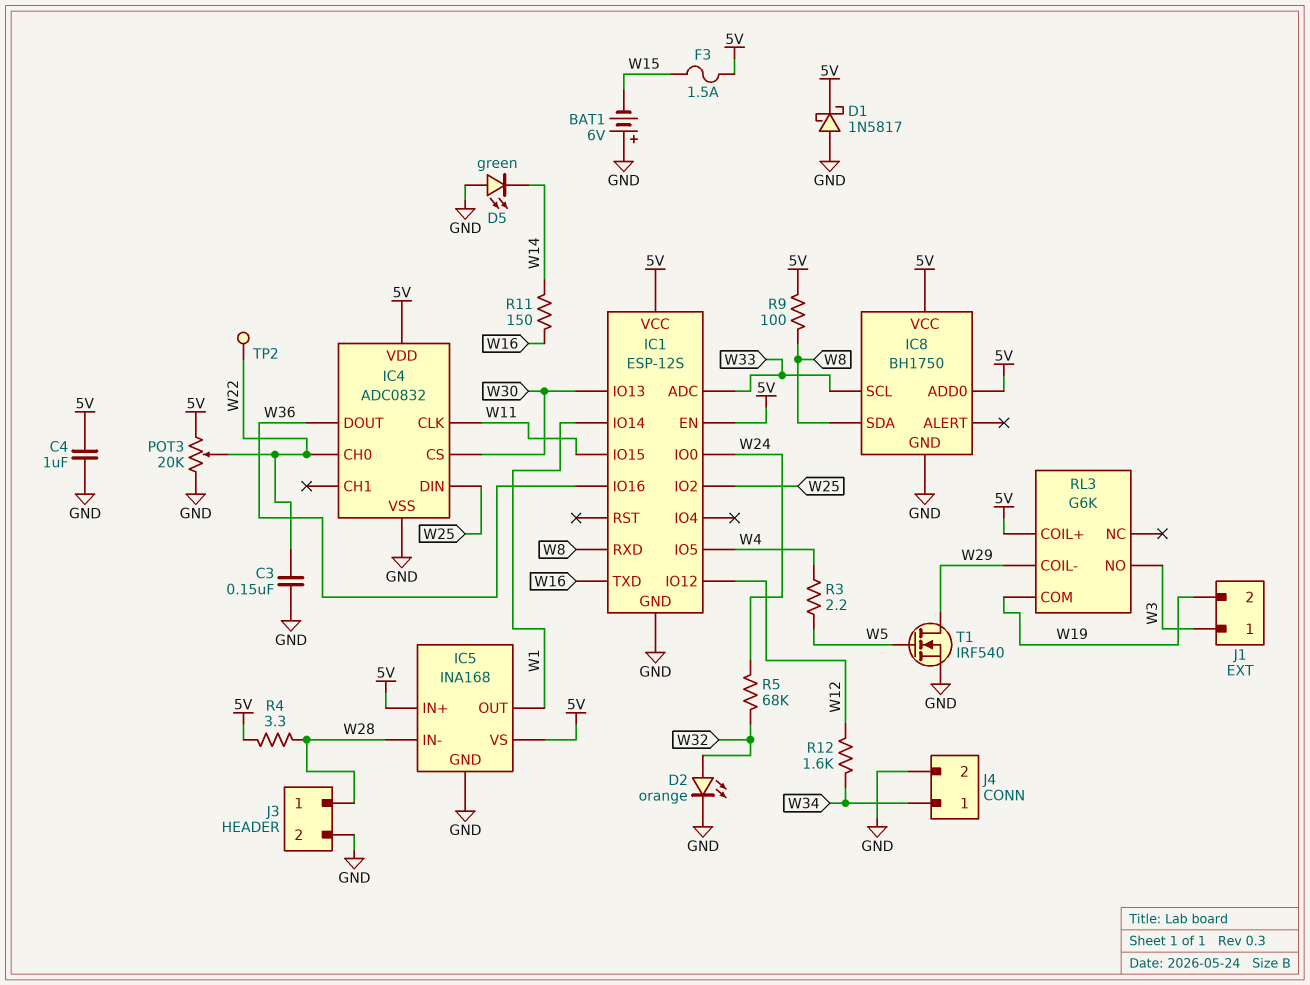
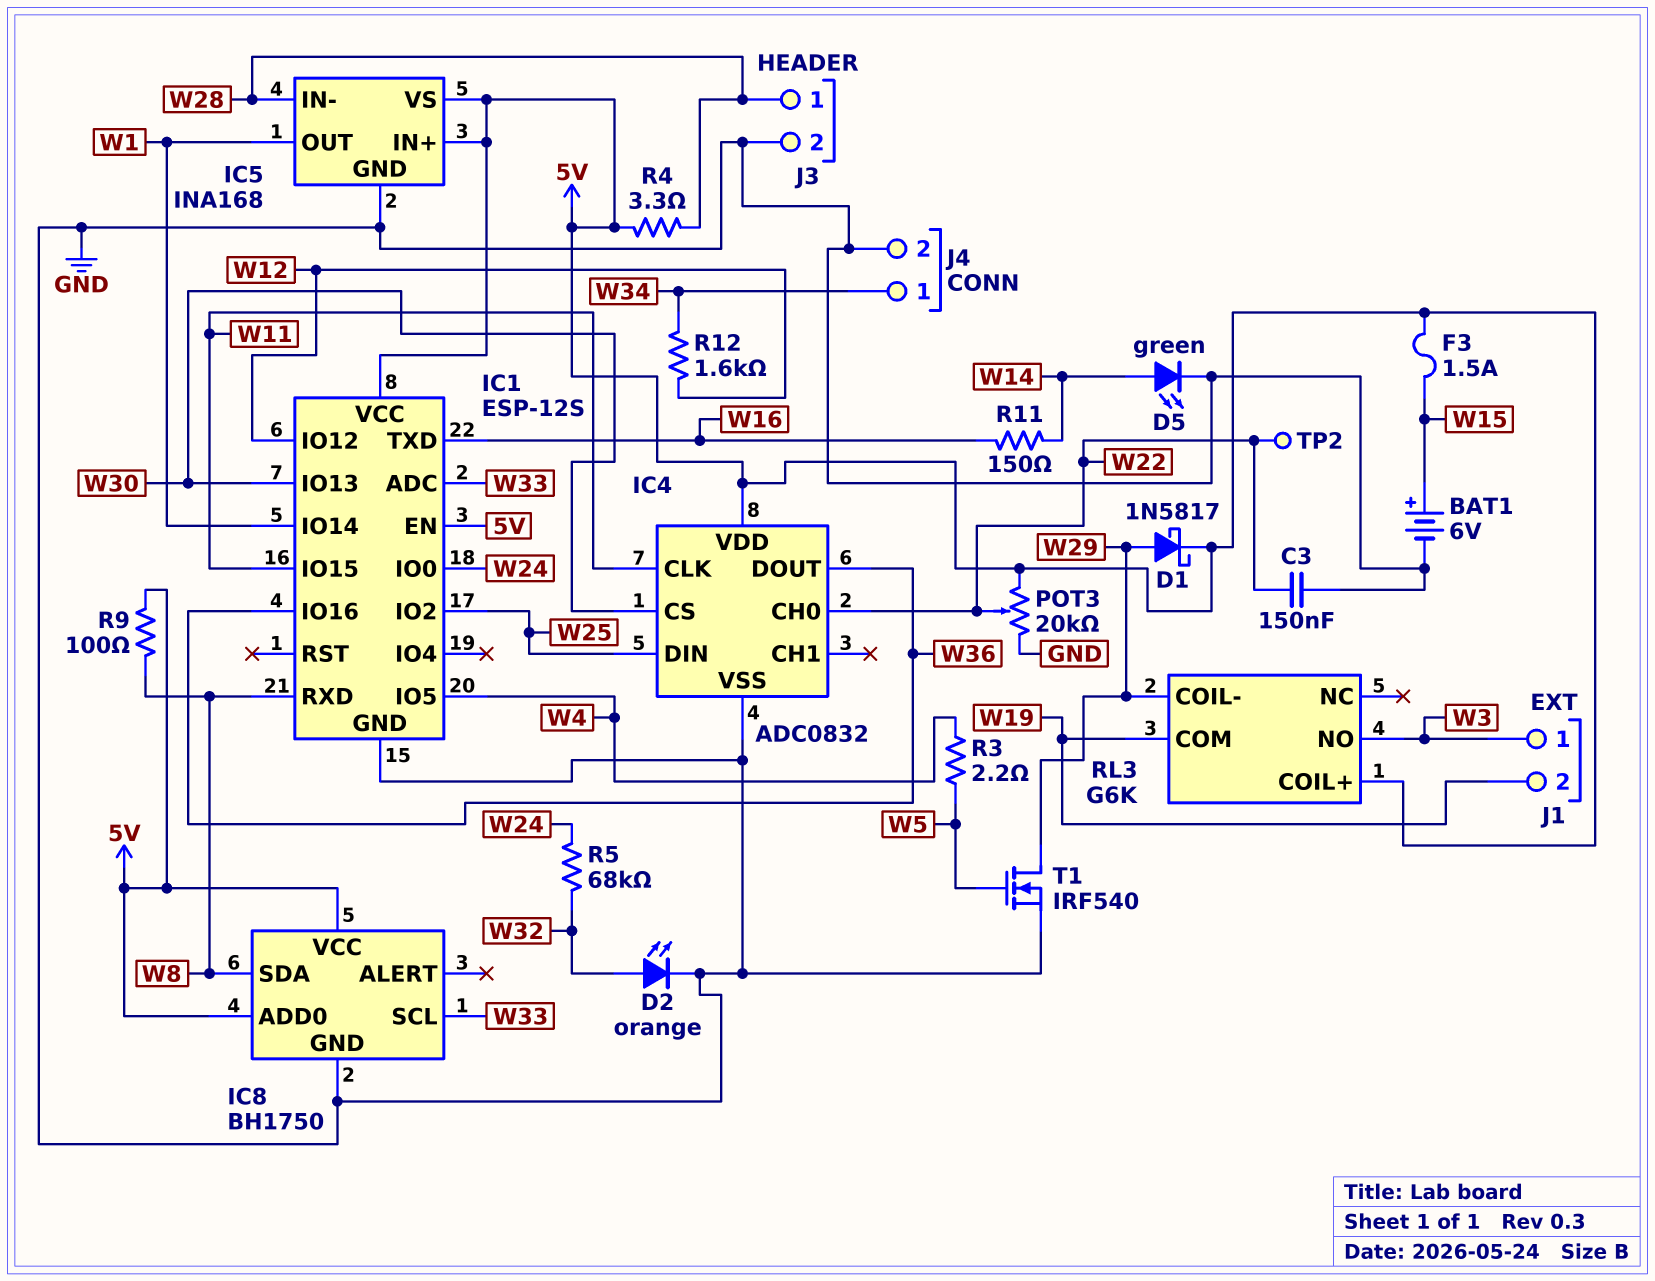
BAT1: 6V (plus GND, minus W15) -> 6V (plus W15, minus GND)
C4: 1uF (5V, GND) -> none
D1: schottky 1N5817 (A GND, K 5V) -> schottky 1N5817 (A W29, K 5V)
D5: LED green (A GND, K W14) -> LED green (A W14, K GND)

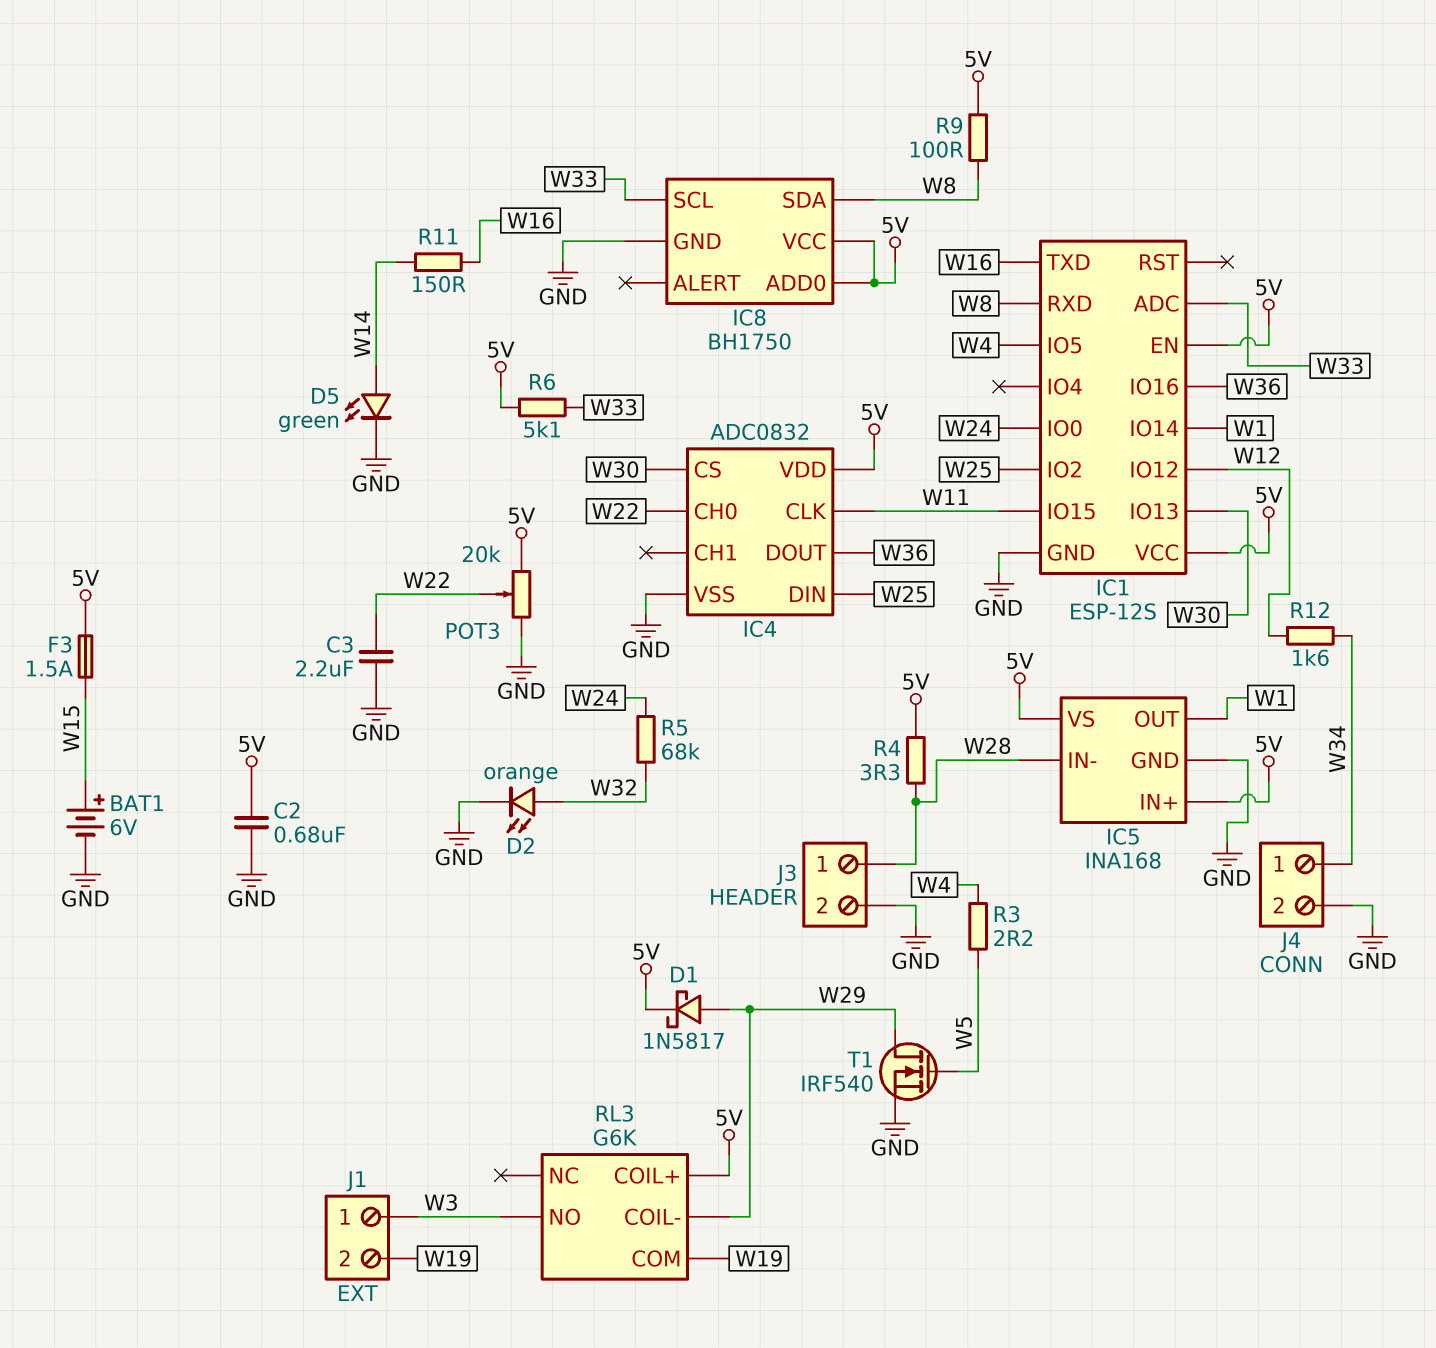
C2: none -> 680nF (5V, GND)
C3: 150nF (GND, W22) -> 2.2uF (GND, W22)
R6: none -> 5.1k (5V, W33)
TP2: test point (W22) -> none

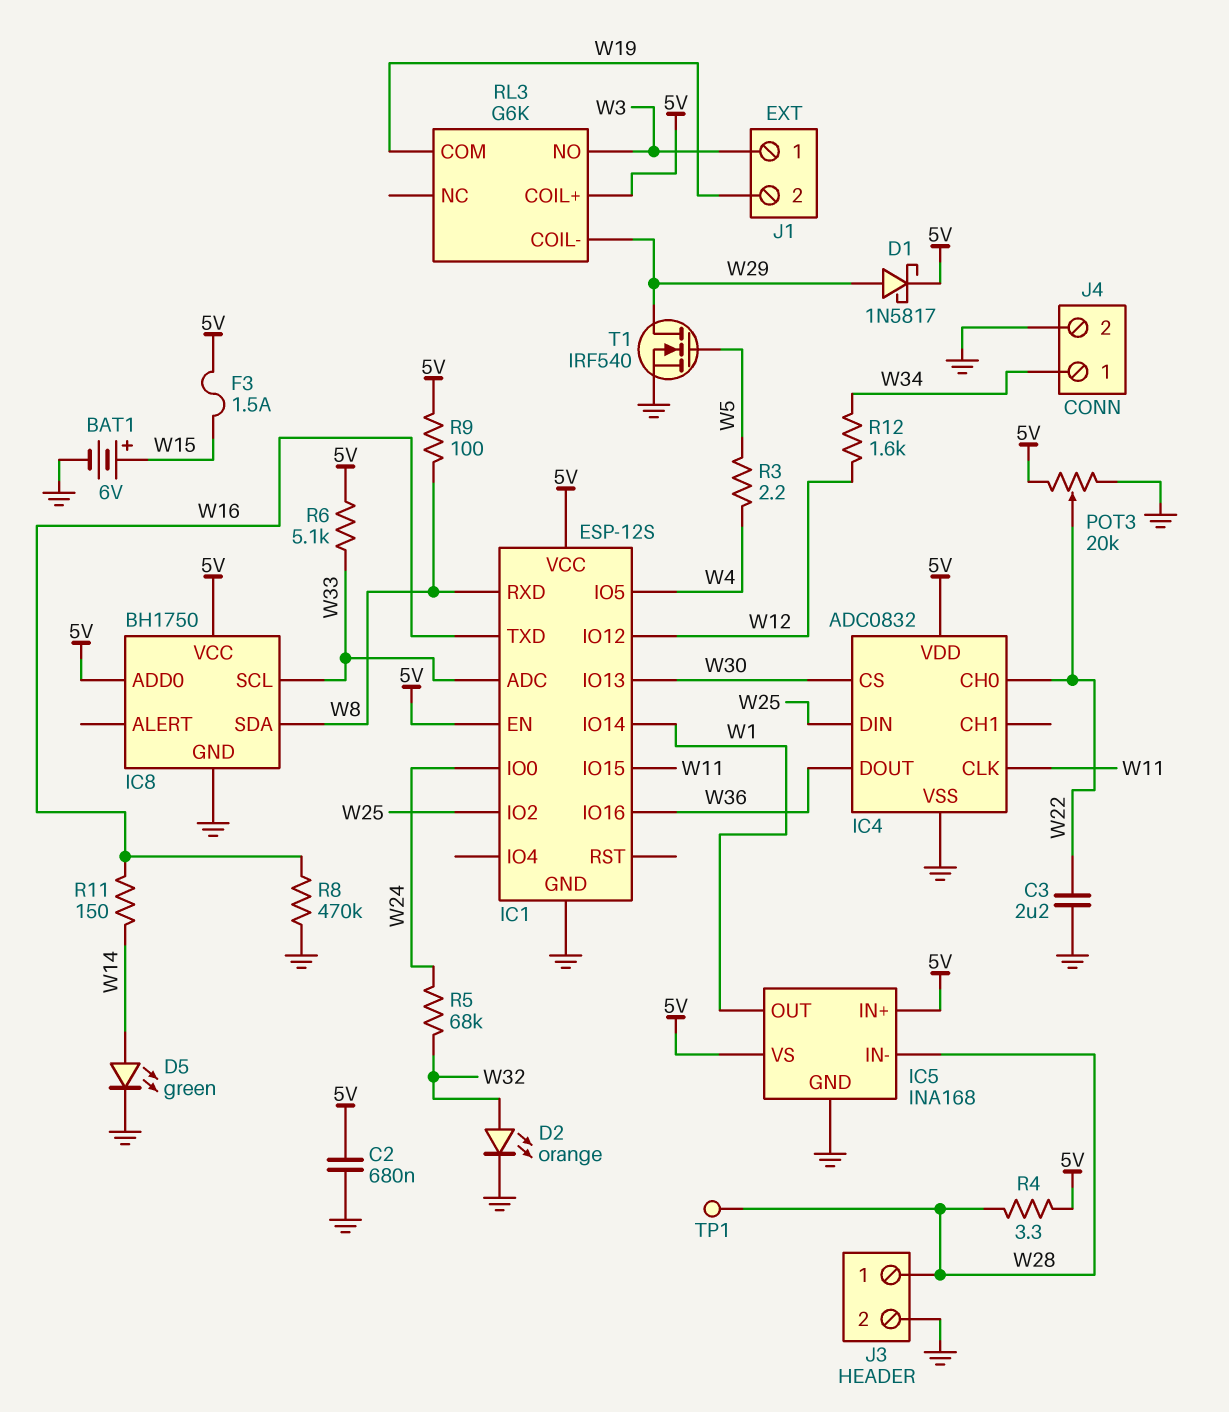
R8: none -> 470k (GND, W16)
TP1: none -> test point (W28)

